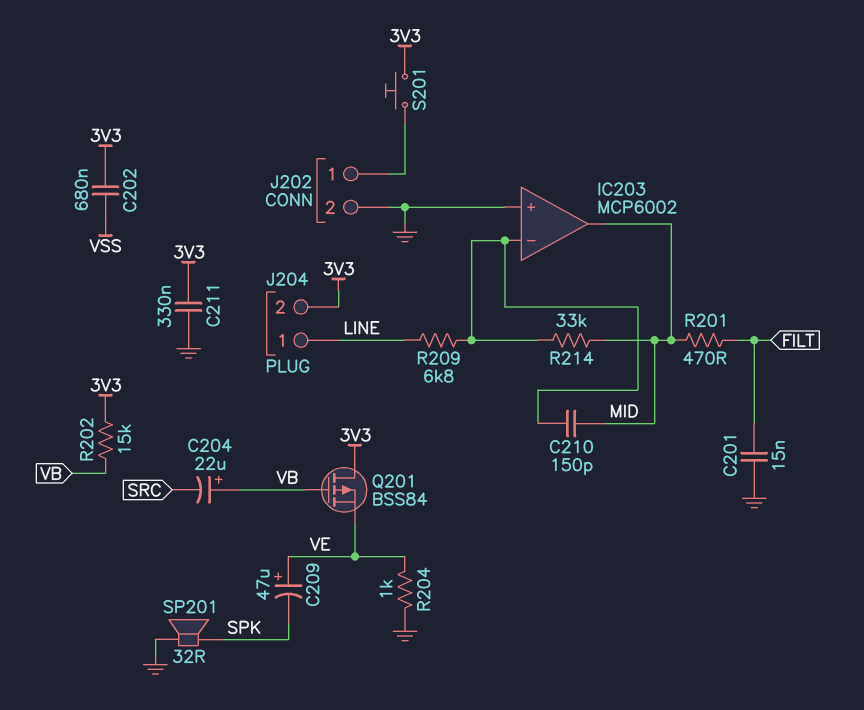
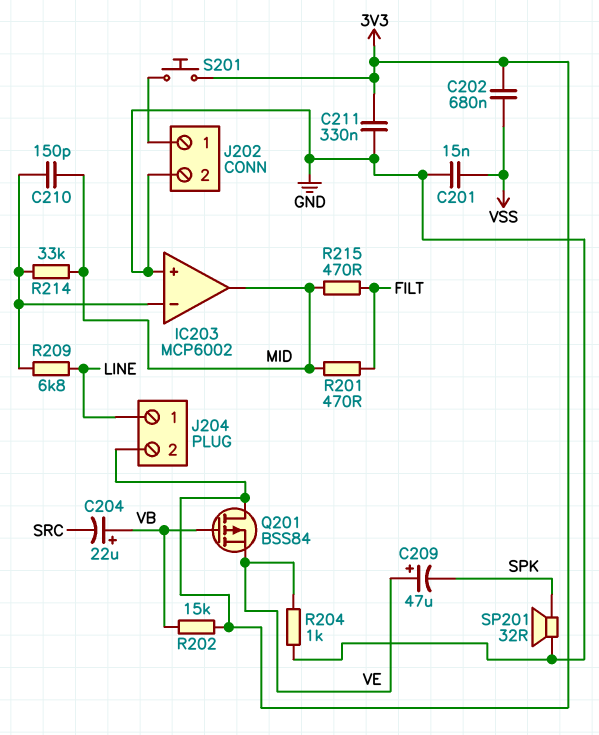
C201: 15nF (FILT, GND) -> 15nF (GND, VSS)
R215: none -> 470 (FILT, MID)

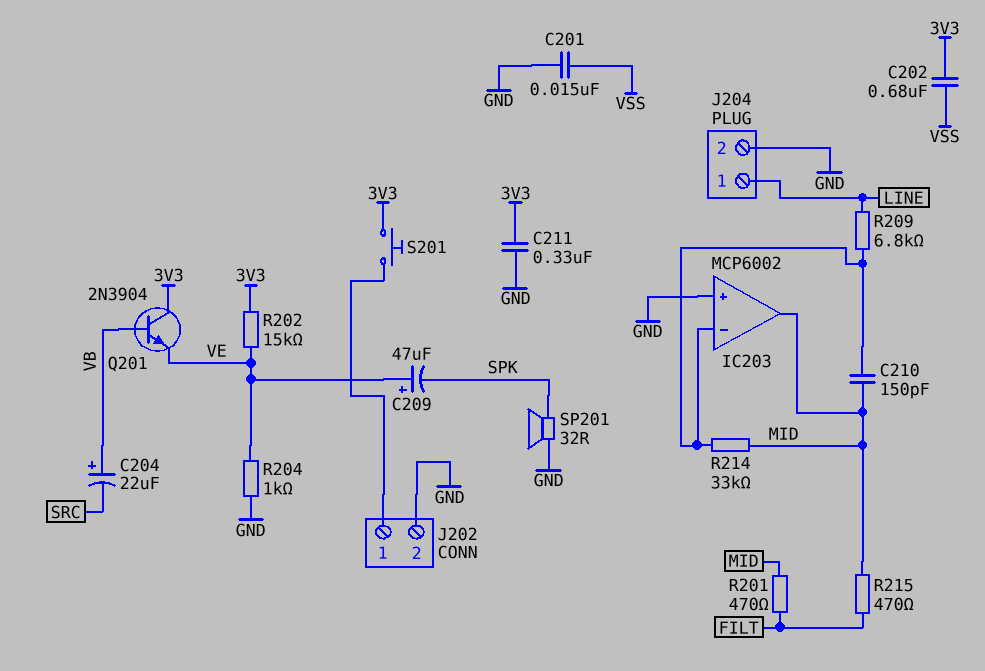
J204 pin 2: 3V3 -> GND
Q201: PMOS BSS84 (G VB, D 3V3, S VE) -> NPN 2N3904 (B VB, C 3V3, E VE)
R202: 15k (3V3, VB) -> 15k (3V3, VE)

